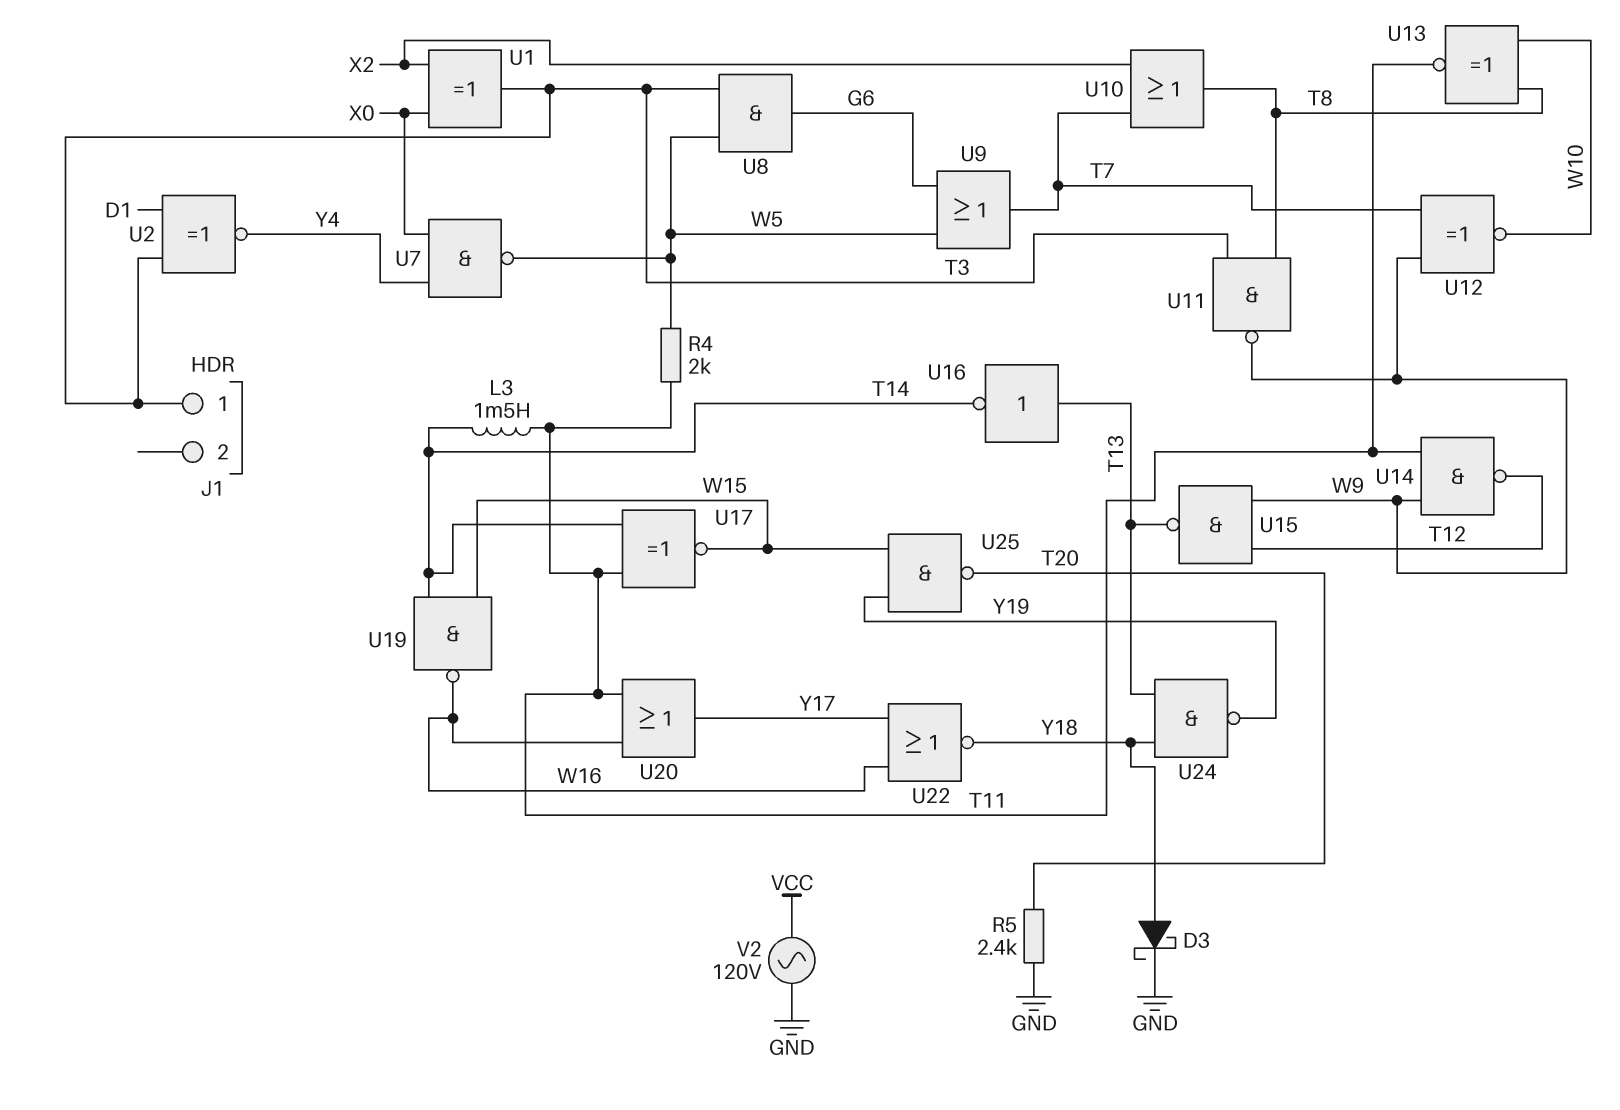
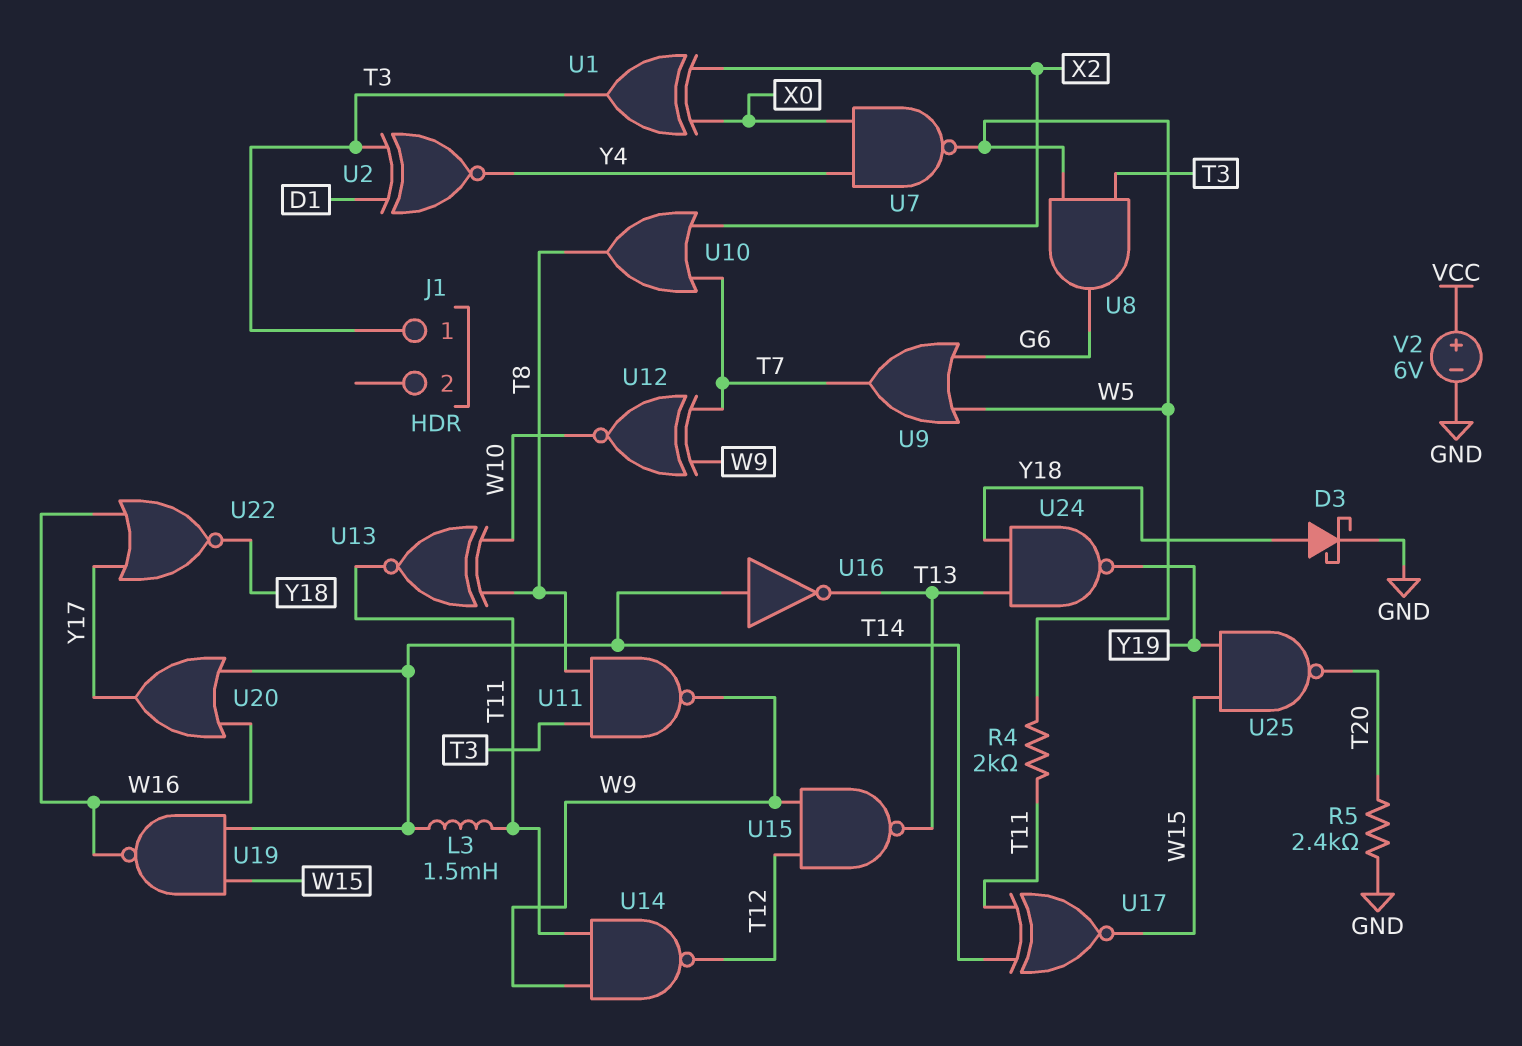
U16: NOT (in T13, out T14) -> NOT (in T14, out T13)
U20: OR (in T11, in W16, out Y17) -> OR (in T14, in W16, out Y17)
V2: AC 120V (GND, VCC) -> 6V (plus VCC, minus GND)

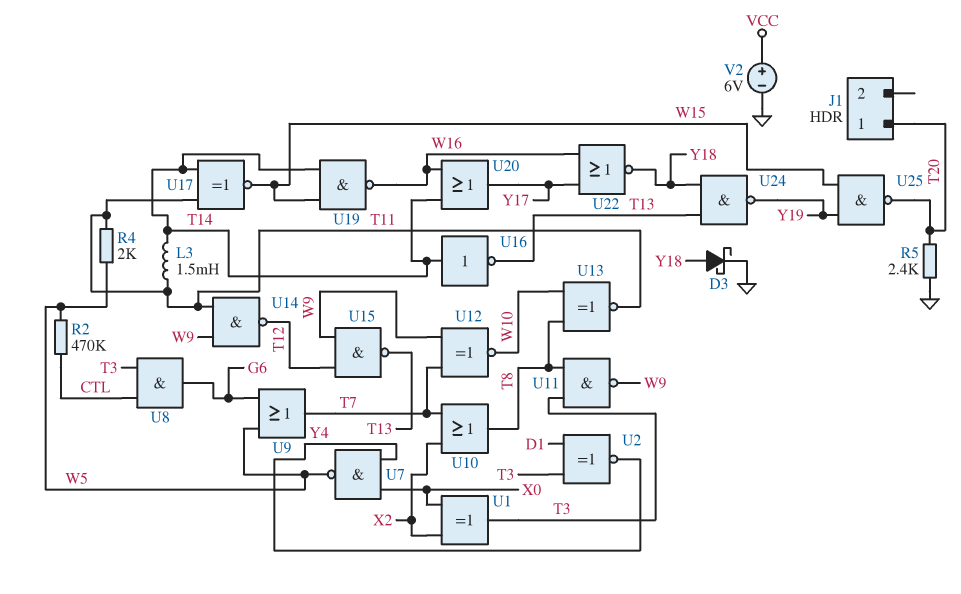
J1 pin 1: T3 -> T20
R2: none -> 470k (CTL, W5)
U8: AND (in T3, in W5, out G6) -> AND (in CTL, in T3, out G6)

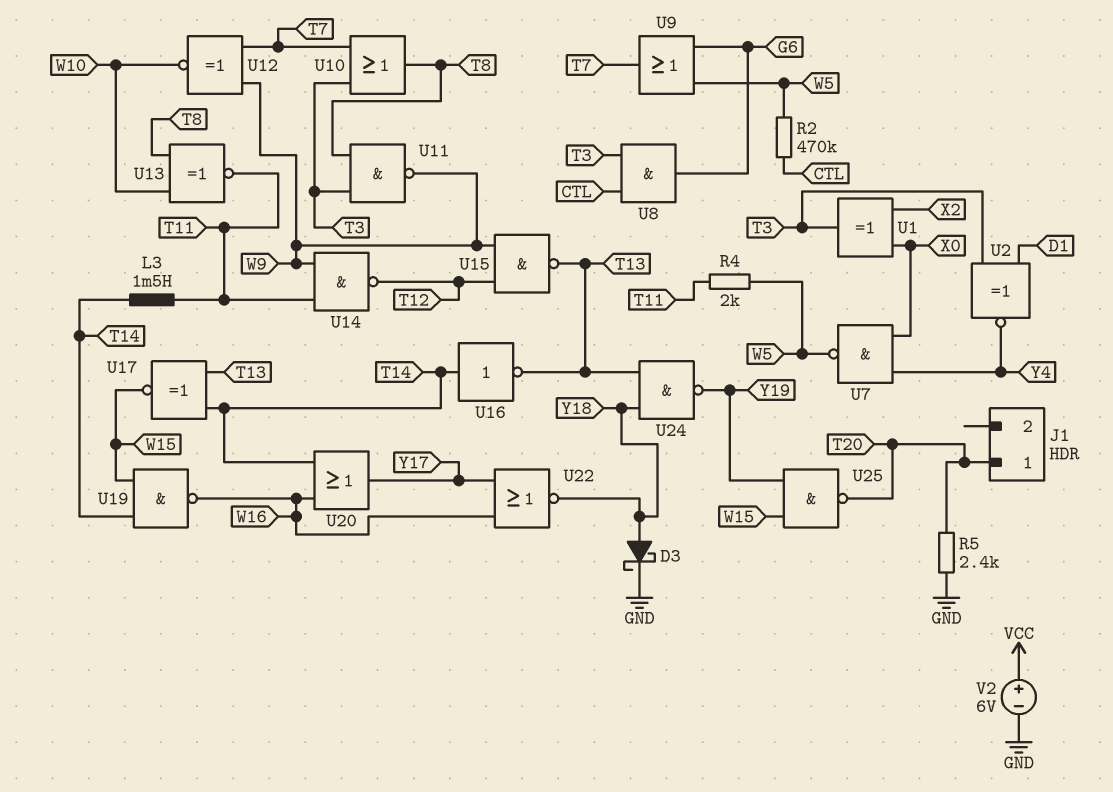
U10: OR (in T7, in X2, out T8) -> OR (in T3, in T7, out T8)
U17: XNOR (in T11, in T14, out W15) -> XNOR (in T13, in T14, out W15)

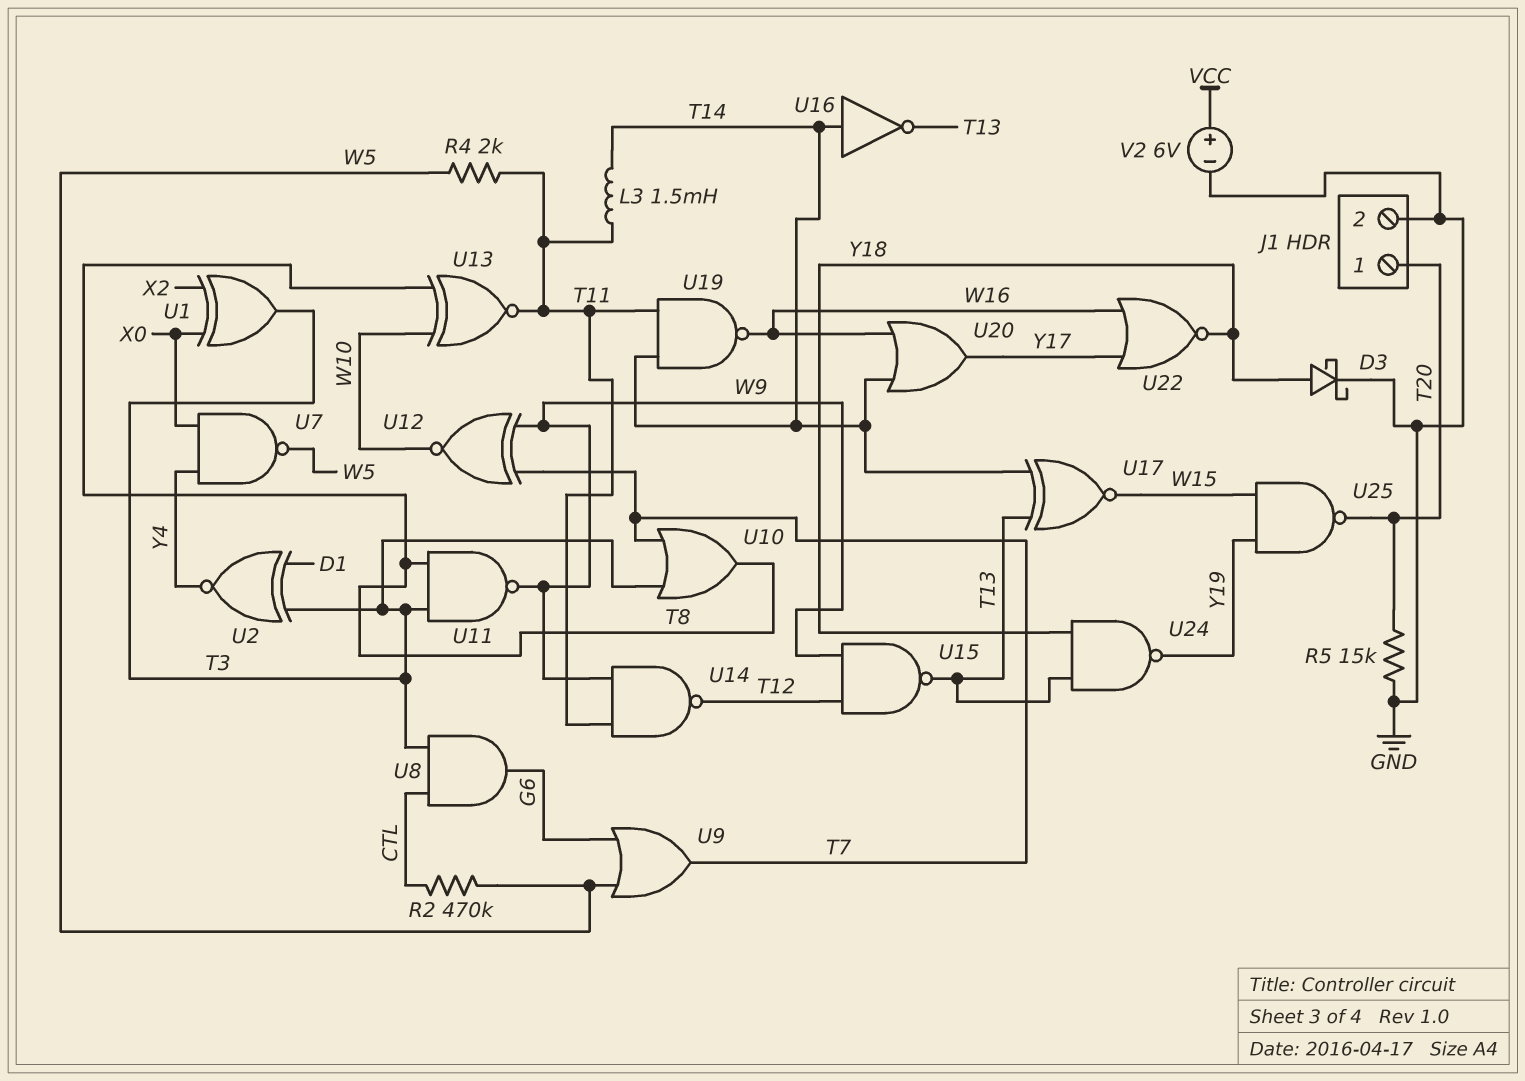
J1 pin 2: none -> GND
R5: 2.4k (GND, T20) -> 15k (GND, T20)
U19: NAND (in T14, in W15, out W16) -> NAND (in T11, in T14, out W16)

